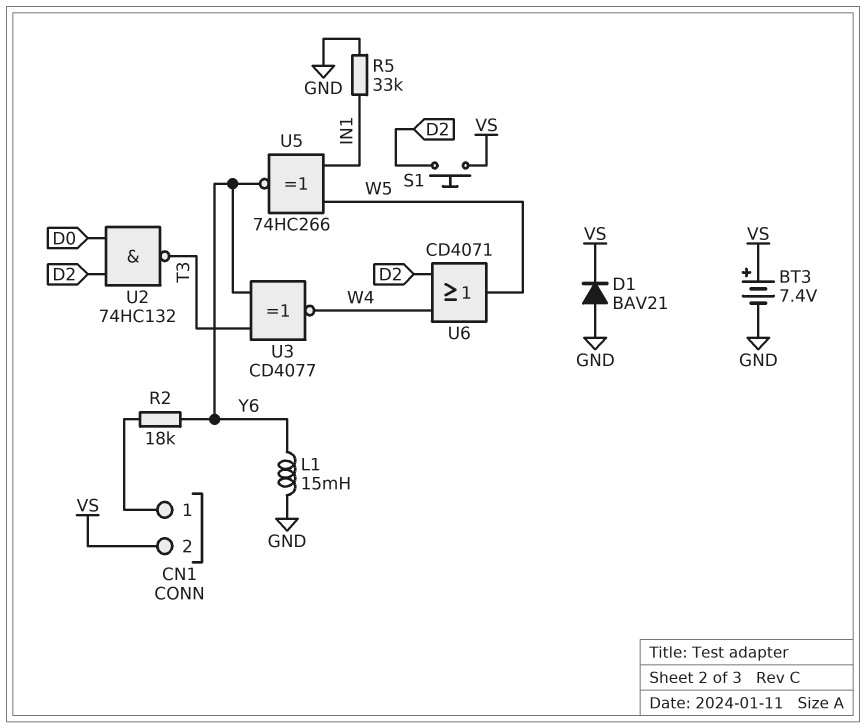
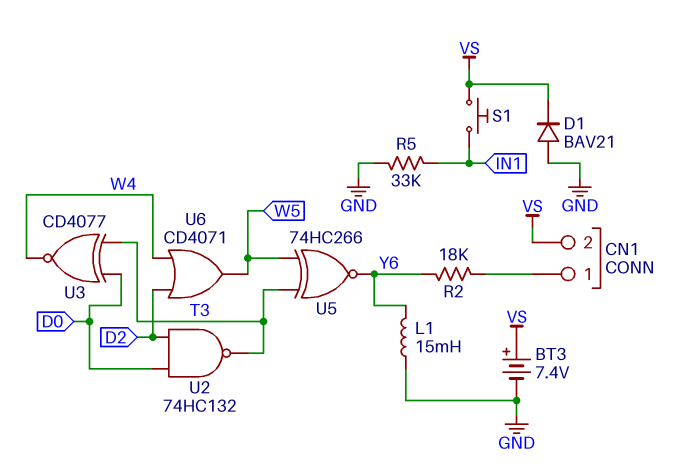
S1: button (D2, VS) -> button (IN1, VS)
U3: XNOR CD4077 (in T3, in Y6, out W4) -> XNOR CD4077 (in D0, in T3, out W4)
U5: XNOR 74HC266 (in IN1, in W5, out Y6) -> XNOR 74HC266 (in T3, in W5, out Y6)

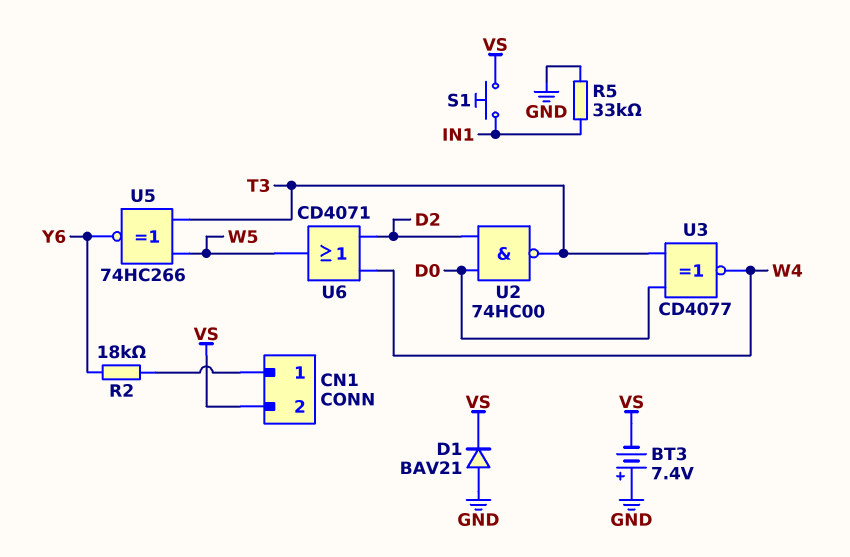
BT3: 7.4V (plus VS, minus GND) -> 7.4V (plus GND, minus VS)
L1: 15mH (GND, Y6) -> none
U2: NAND 74HC132 (in D0, in D2, out T3) -> NAND 74HC00 (in D0, in D2, out T3)

